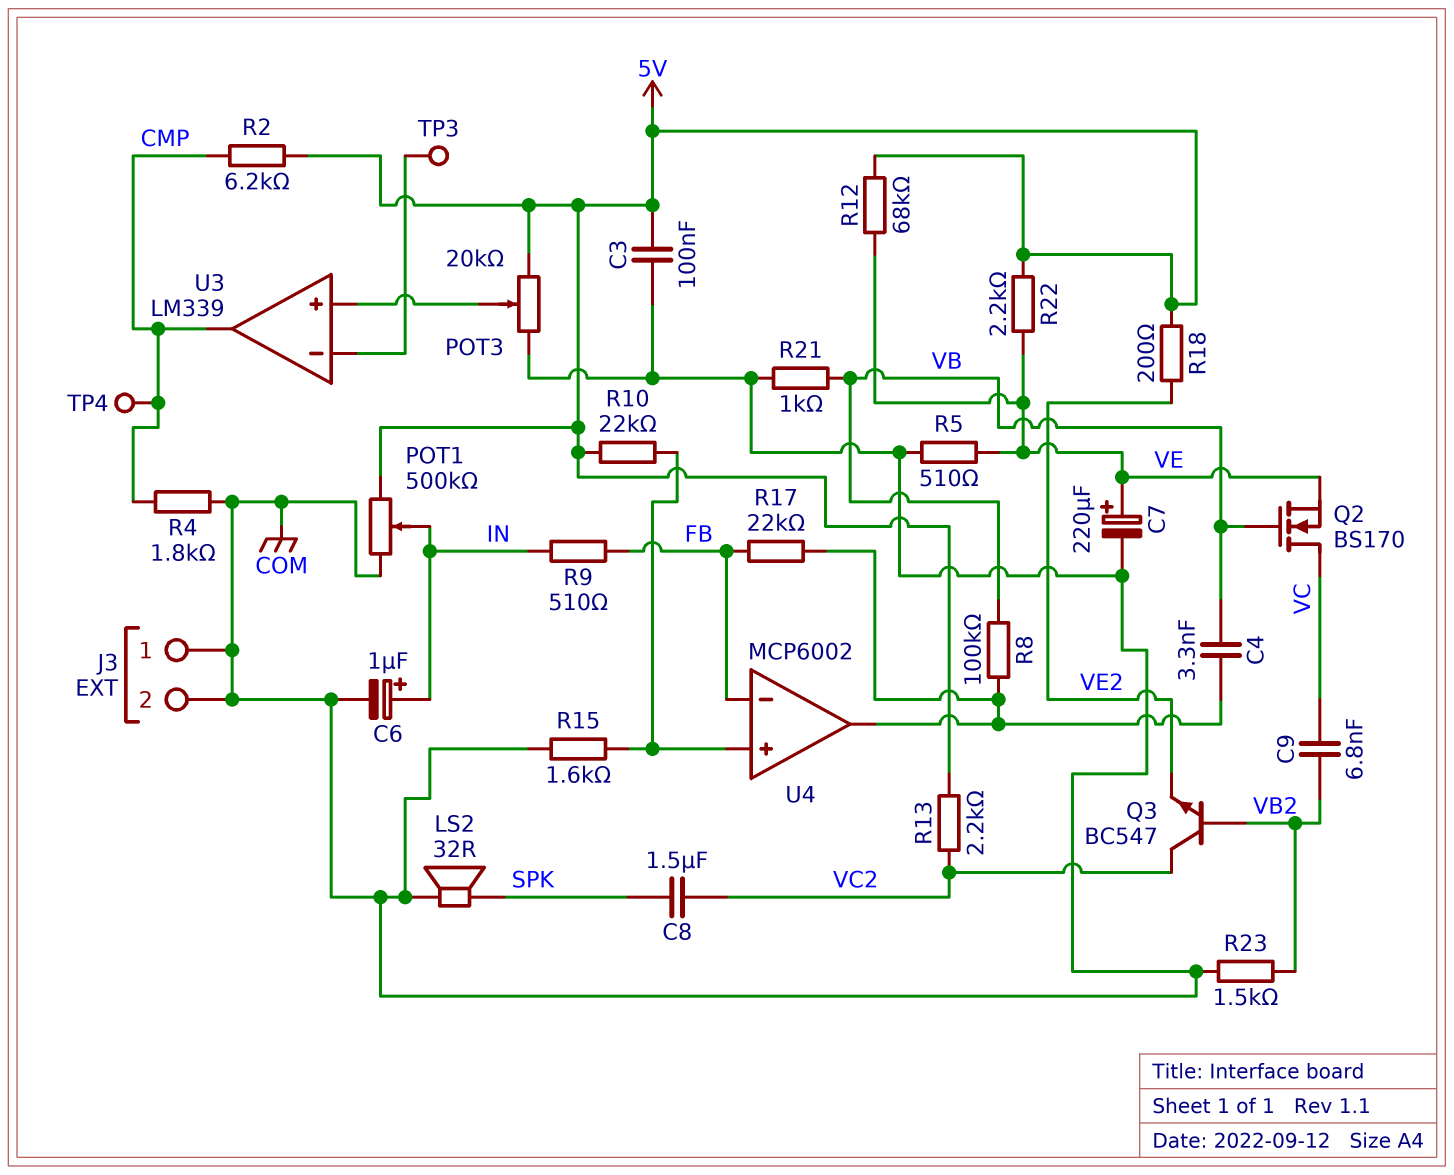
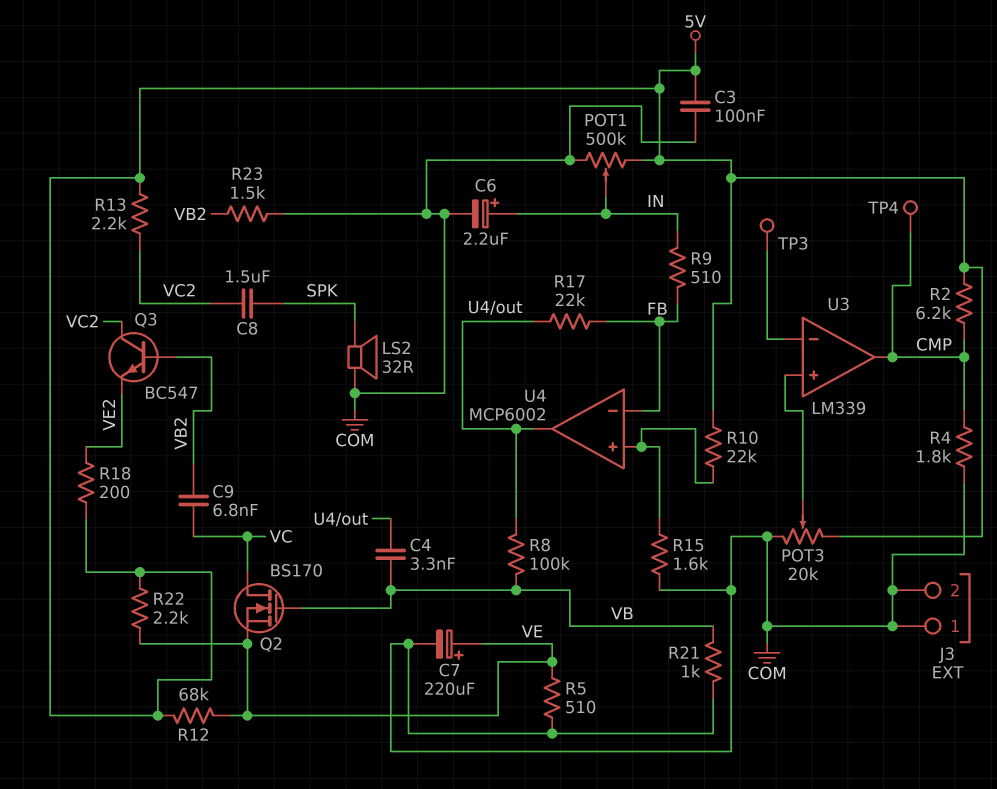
C6: 1uF (plus IN, minus COM) -> 2.2uF (plus IN, minus COM)

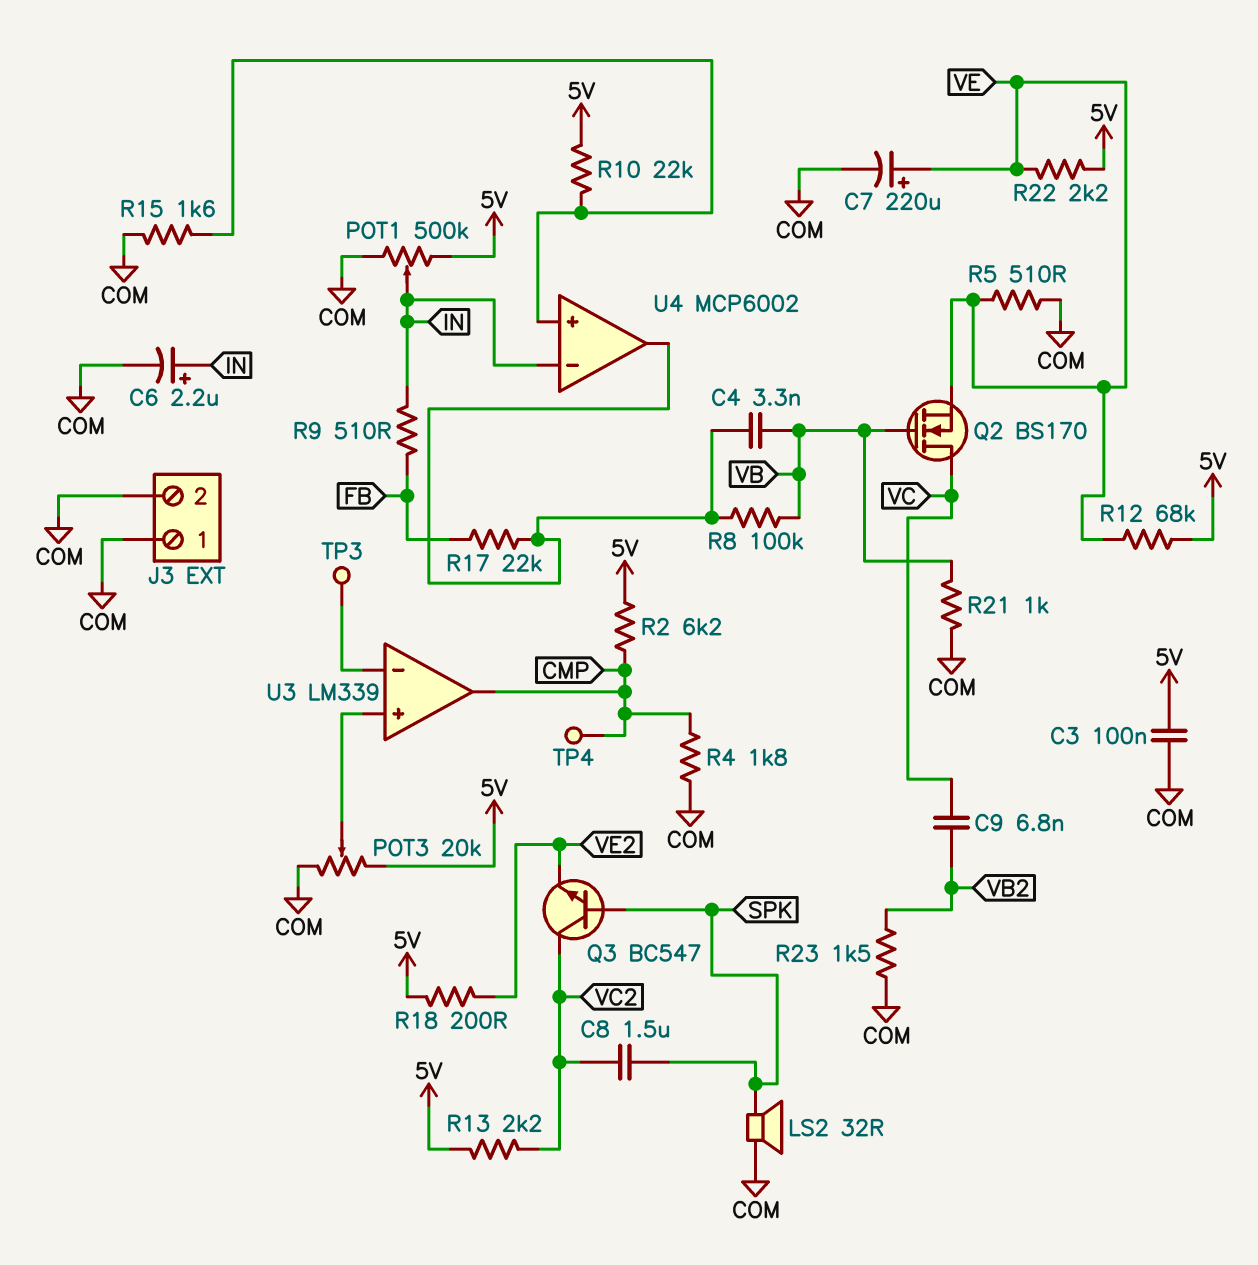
Q3: NPN BC547 (B VB2, C VC2, E VE2) -> NPN BC547 (B SPK, C VC2, E VE2)
U4 pin in-: FB -> IN

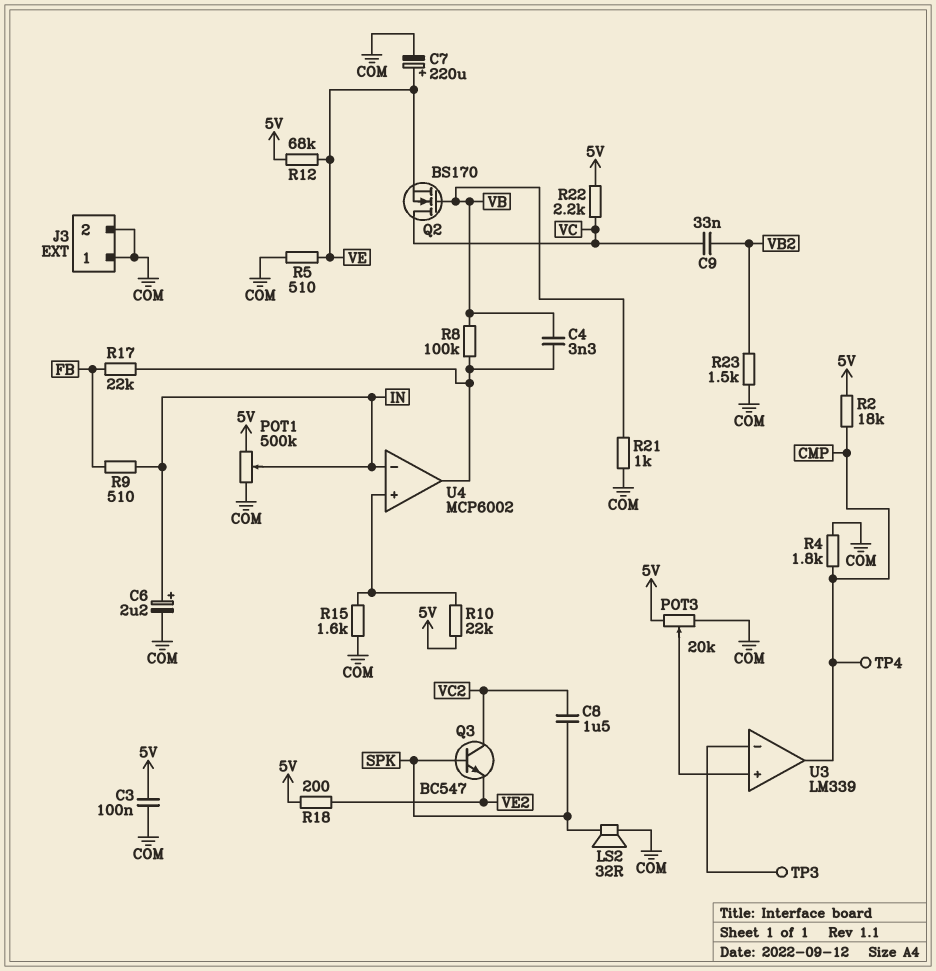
C9: 6.8nF (VB2, VC) -> 33nF (VB2, VC)
R2: 6.2k (5V, CMP) -> 18k (5V, CMP)
R13: 2.2k (5V, VC2) -> none
R22: 2.2k (5V, VE) -> 2.2k (5V, VC)

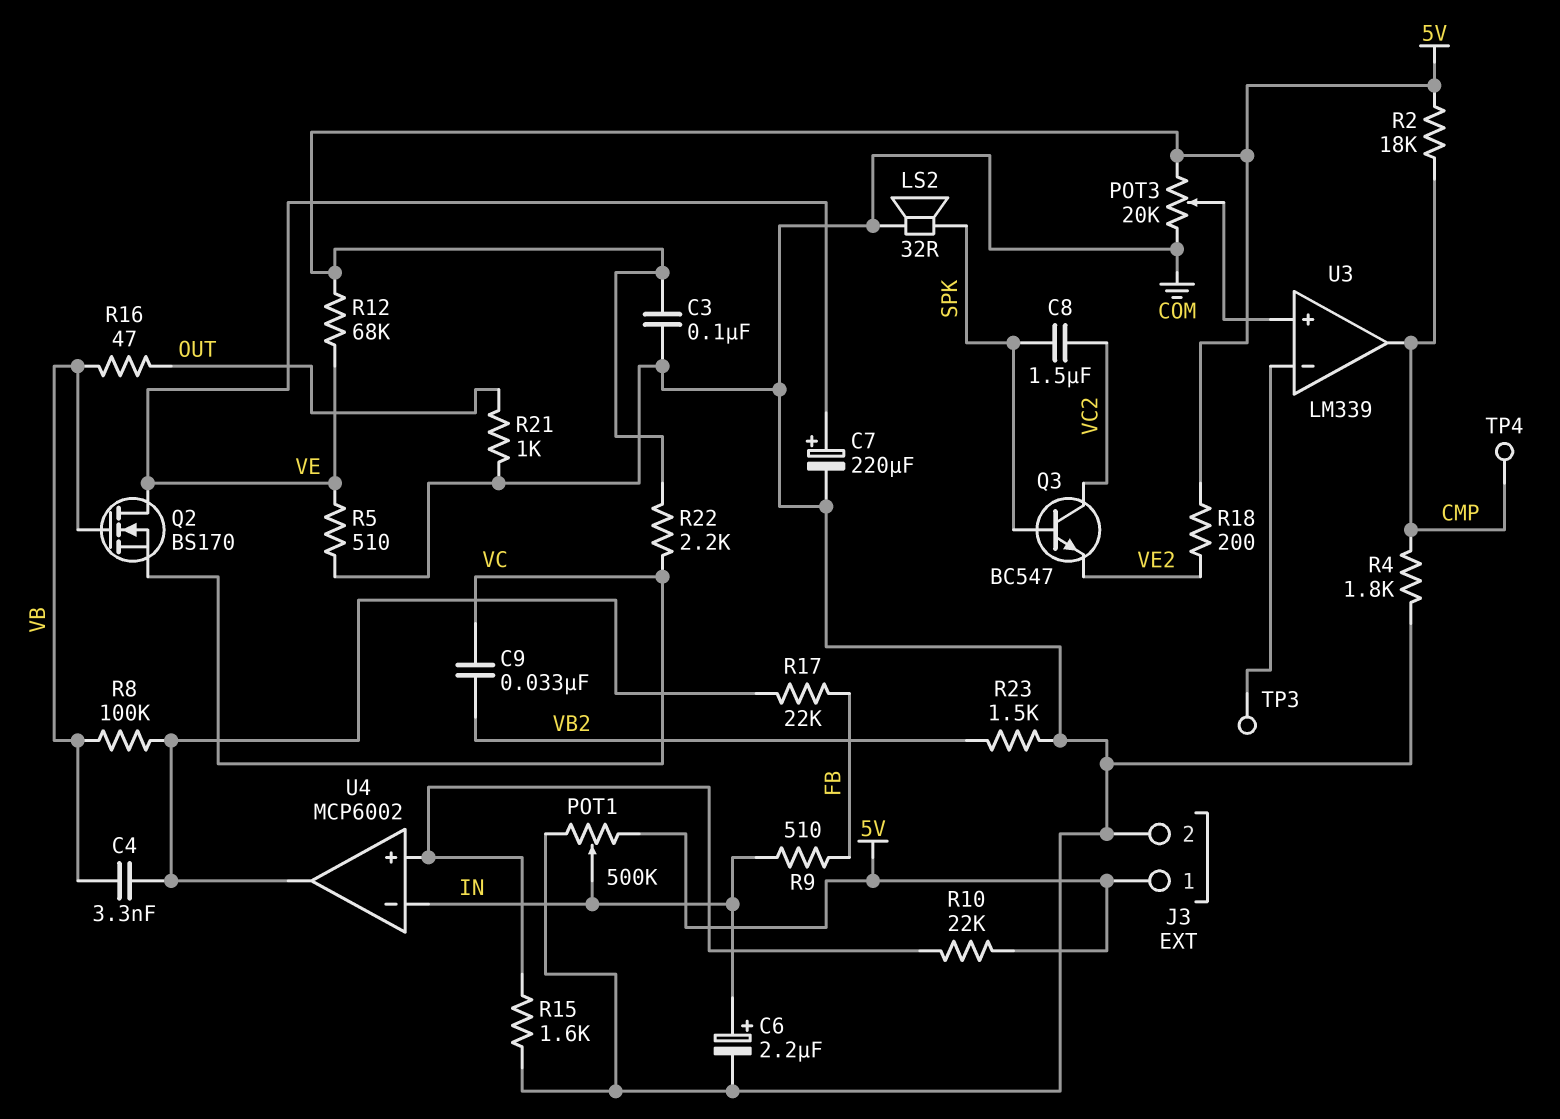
J3 pin 1: COM -> 5V
Q2: NMOS BS170 (G VB, D VC, S VE) -> NMOS BS170 (G VB, D VE, S VC)
R16: none -> 47 (OUT, VB)
R21: 1k (COM, VB) -> 1k (COM, OUT)

